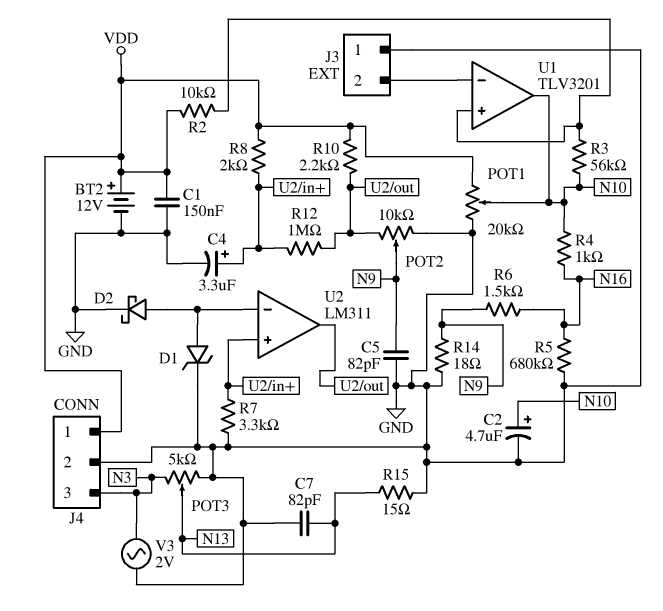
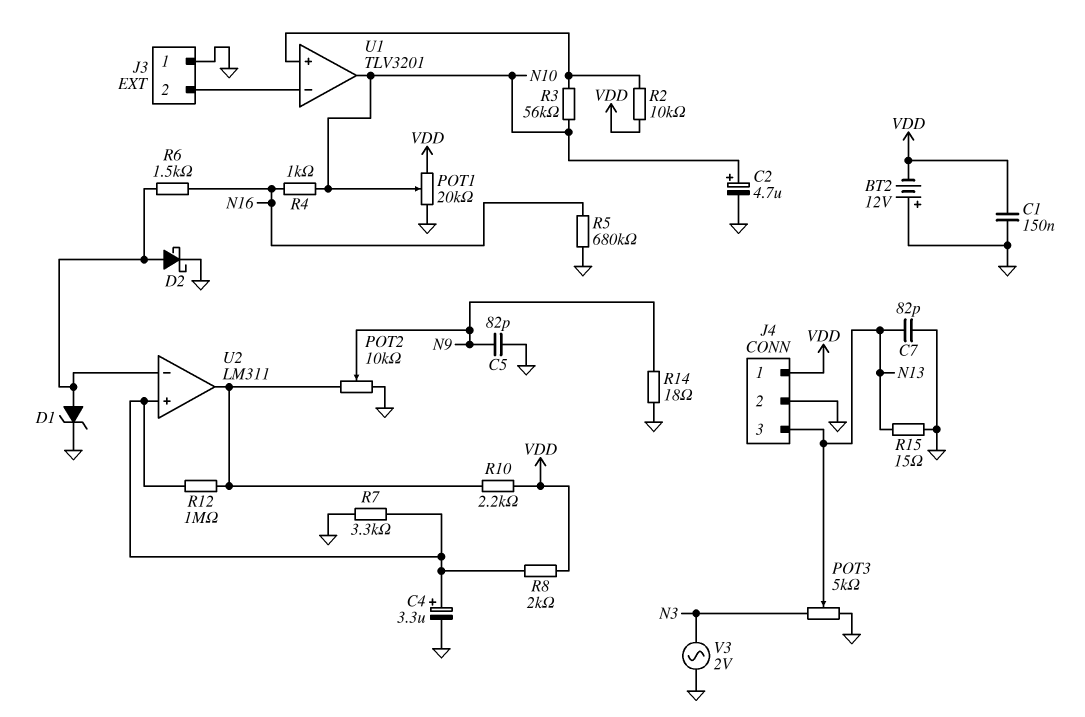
BT2: 12V (plus VDD, minus GND) -> 12V (plus GND, minus VDD)
J4 pin 3: N3 -> N13
R6: 1.5k (N9, N16) -> 1.5k (N16, U2/in-)

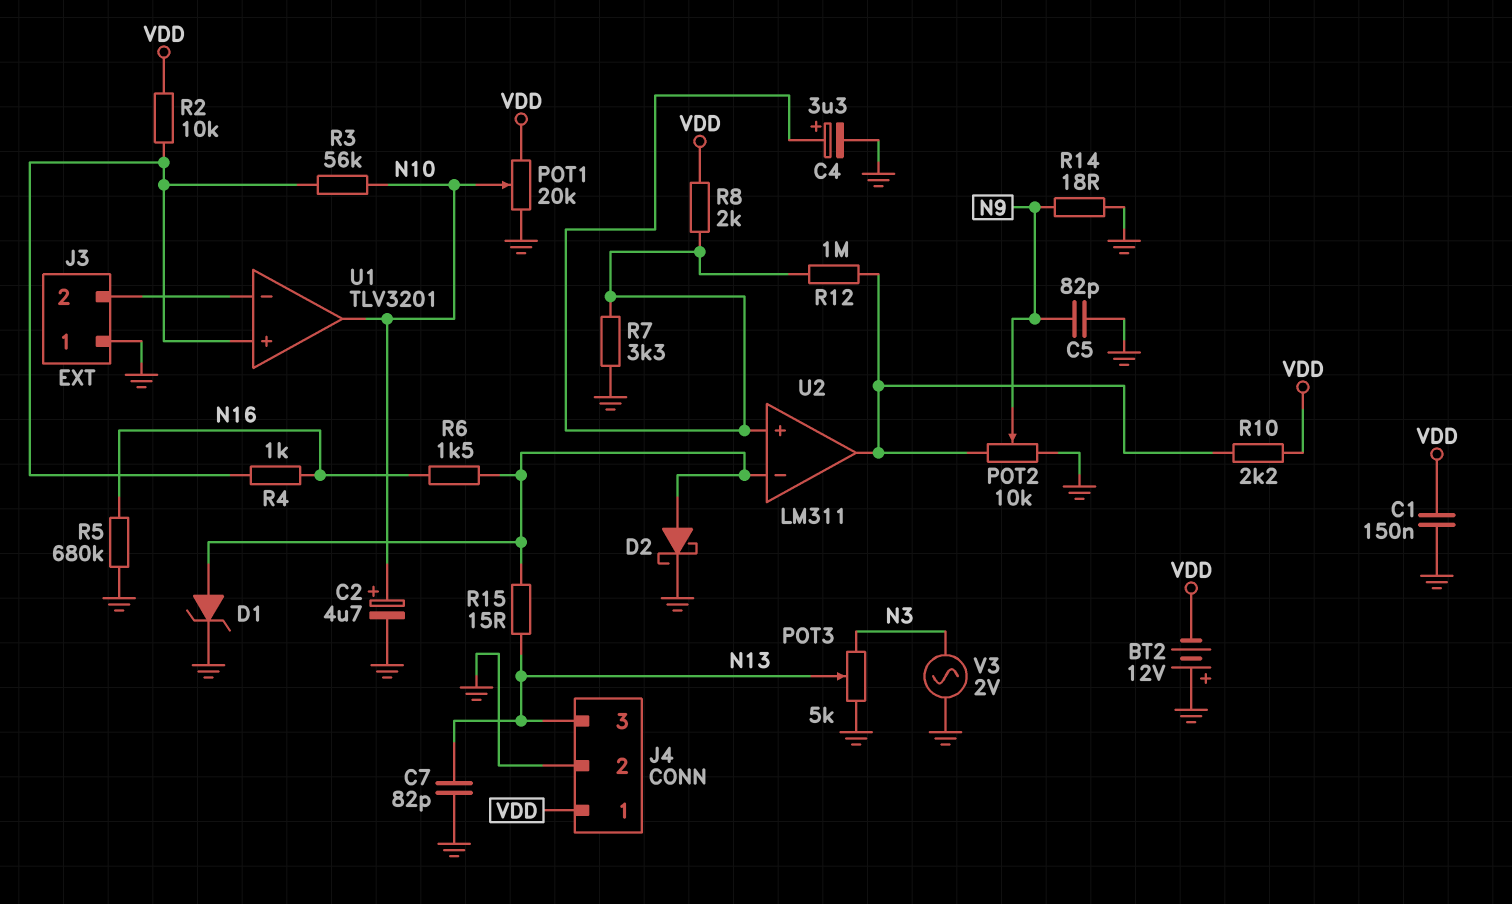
R4: 1k (N10, N16) -> 1k (N16, U1/in+)
R15: 15 (GND, N13) -> 15 (N13, U2/in-)

